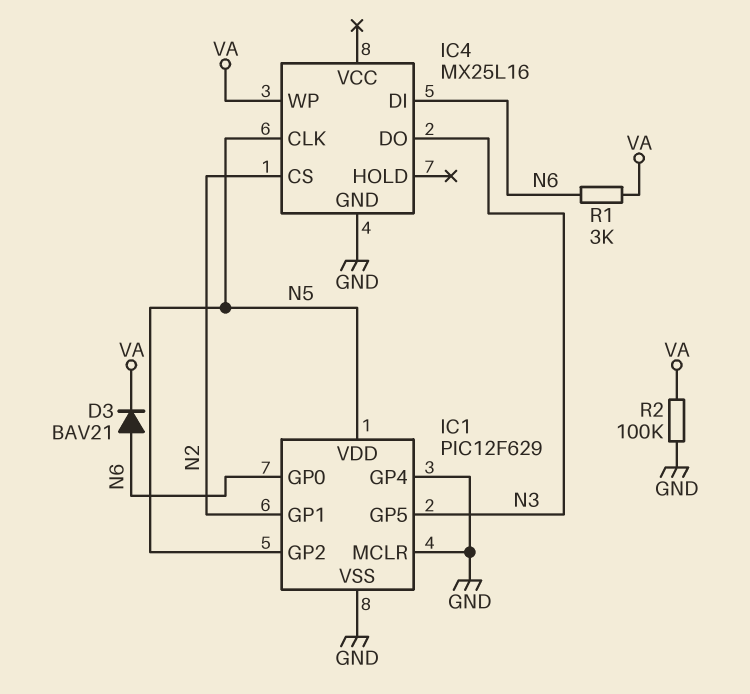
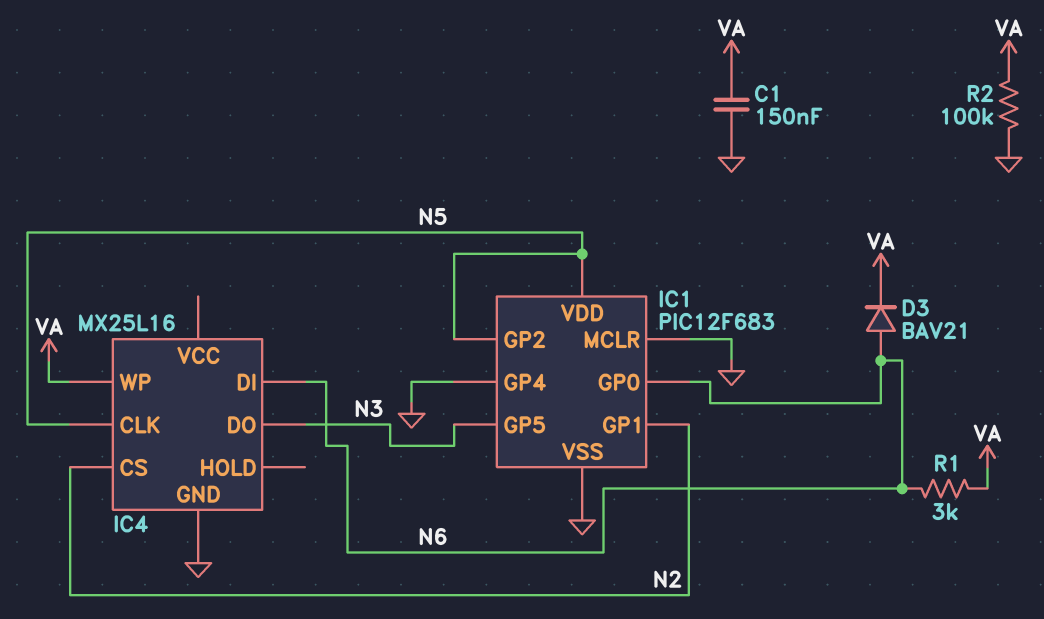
C1: none -> 150nF (GND, VA)
IC1: PIC12F629 -> PIC12F683

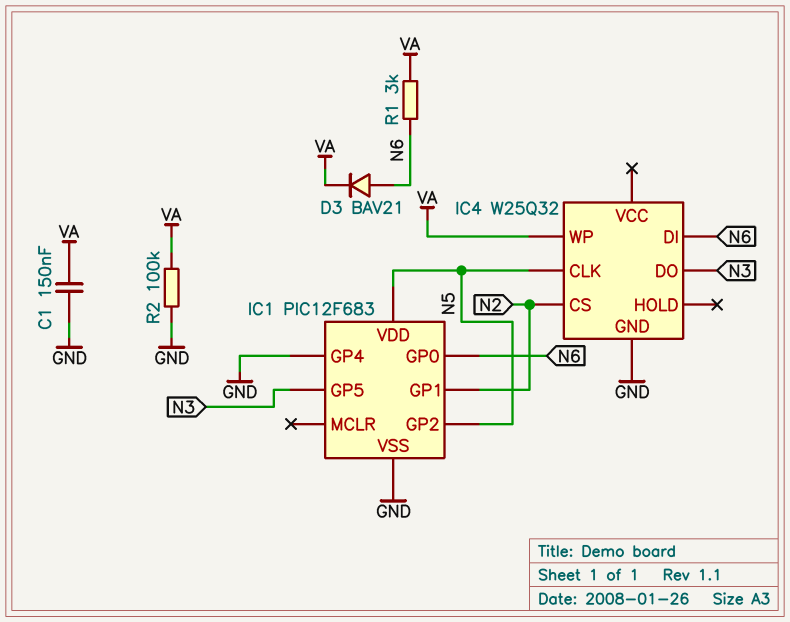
IC1 pin MCLR: GND -> none
IC4: MX25L16 -> W25Q32

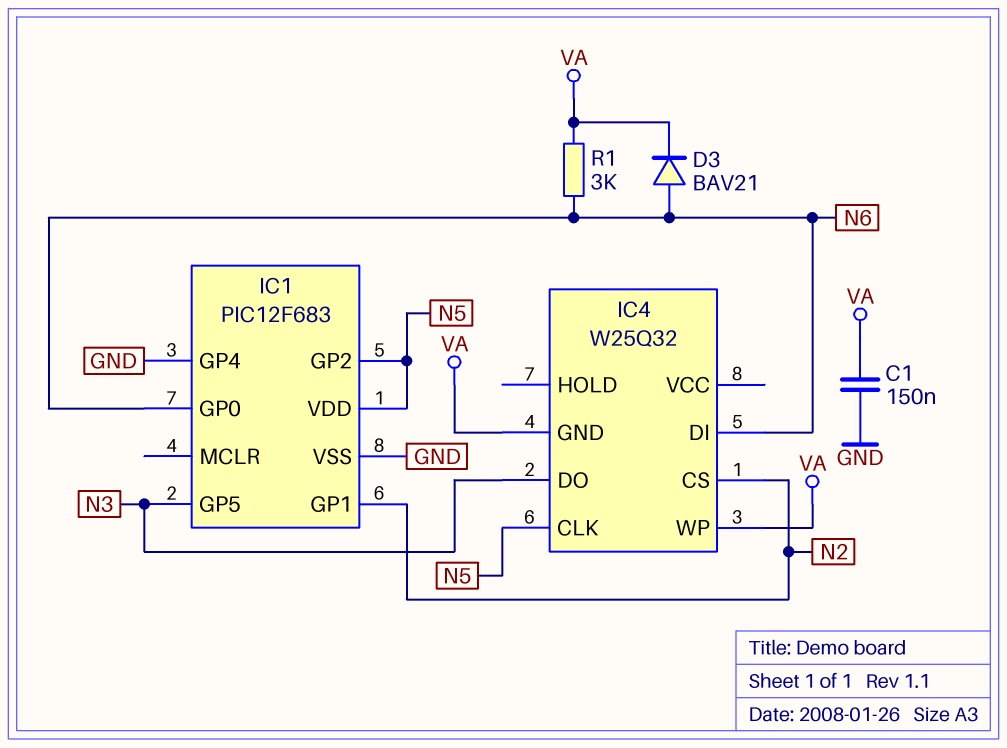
IC4 pin GND: GND -> VA
R2: 100k (GND, VA) -> none

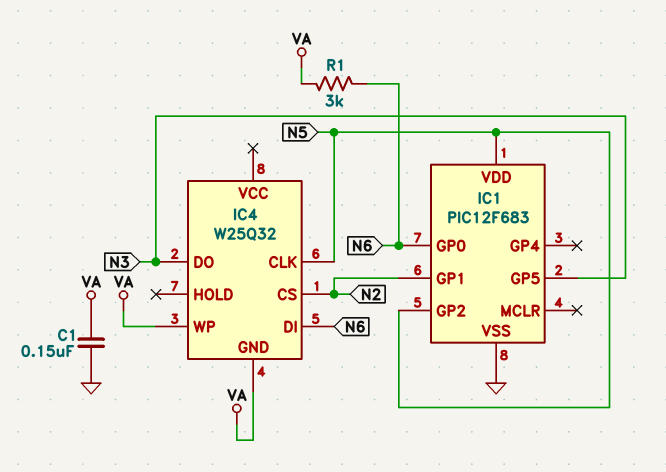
D3: diode BAV21 (A N6, K VA) -> none
IC1 pin GP4: GND -> none

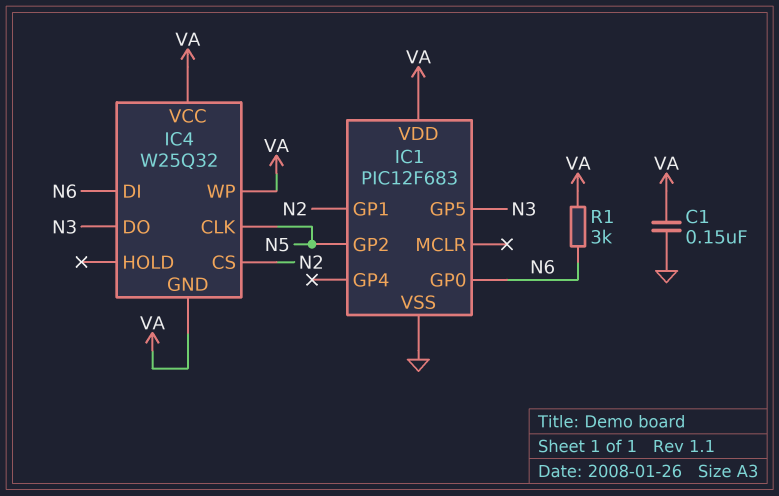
IC1 pin VDD: N5 -> VA
IC4 pin VCC: none -> VA

